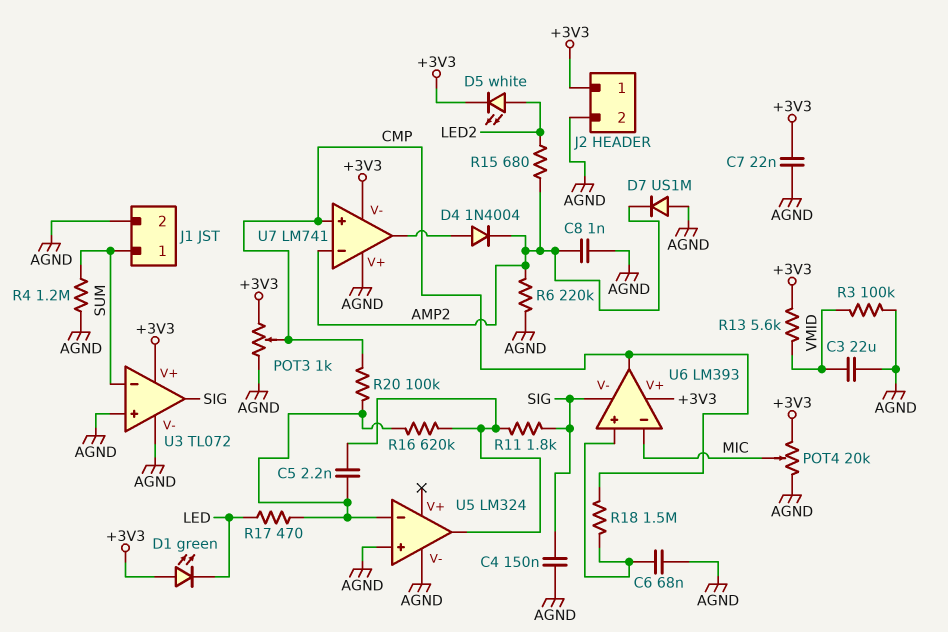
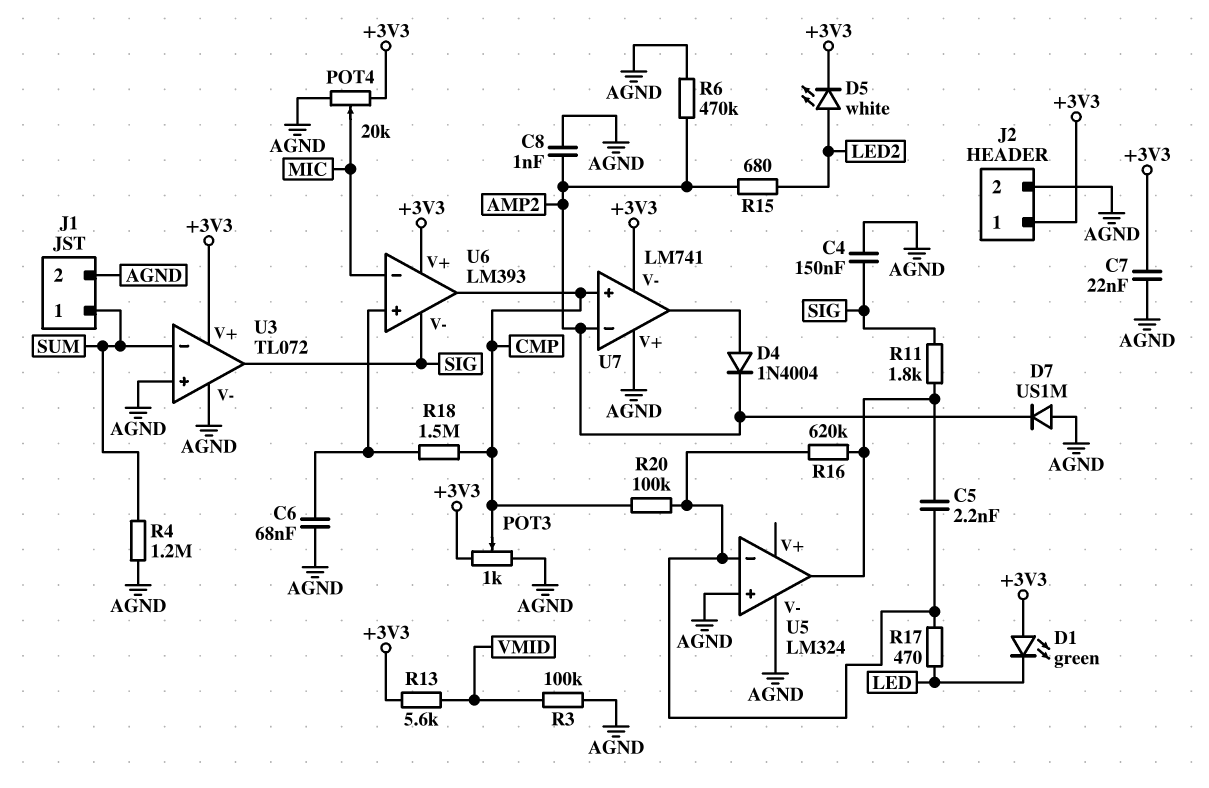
C3: 22uF (AGND, VMID) -> none
R6: 220k (AGND, AMP2) -> 470k (AGND, AMP2)

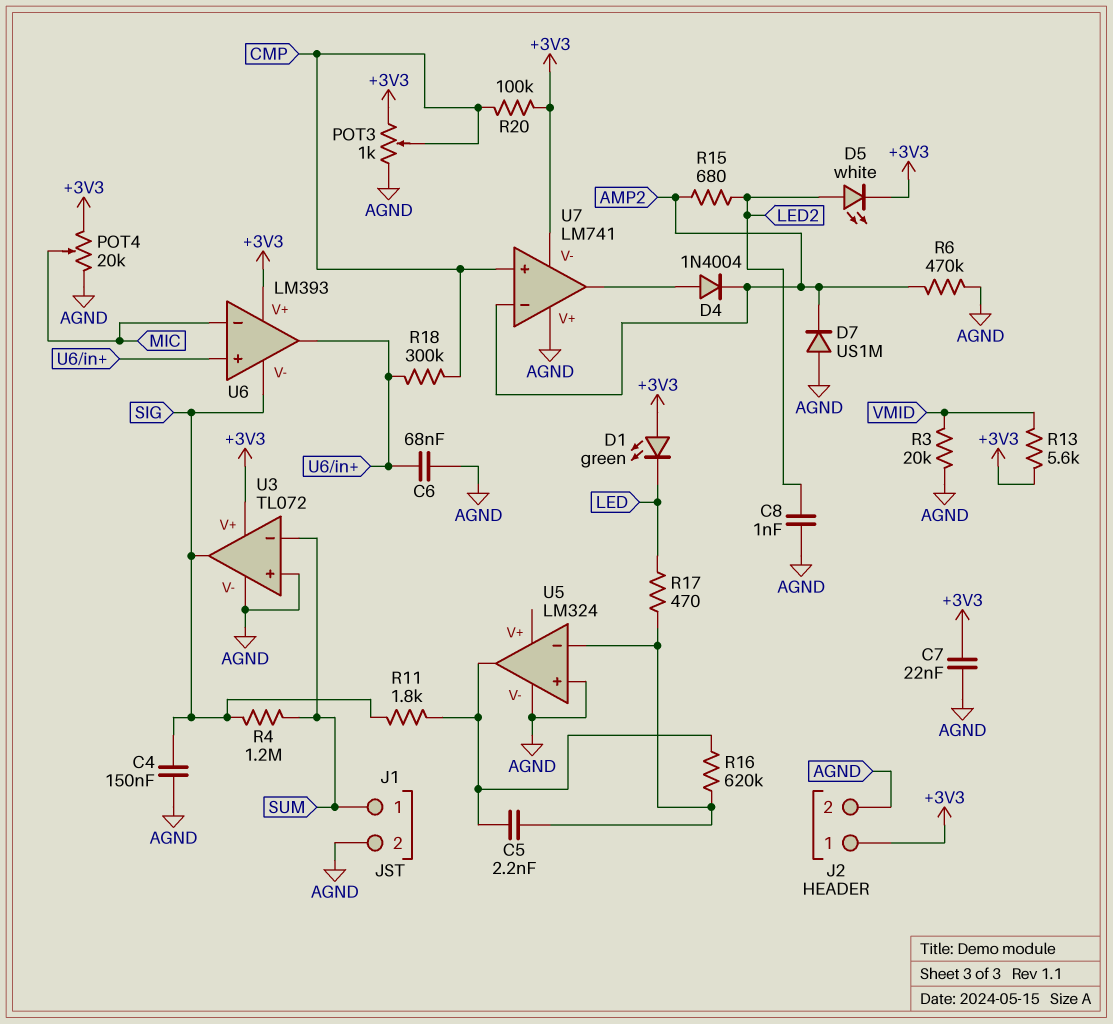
C8: 1nF (AGND, AMP2) -> 1nF (AGND, LED2)
R3: 100k (AGND, VMID) -> 20k (AGND, VMID)
R4: 1.2M (AGND, SUM) -> 1.2M (SIG, SUM)
R18: 1.5M (CMP, U6/in+) -> 300k (CMP, U6/in+)
R20: 100k (CMP, U5/in-) -> 100k (+3V3, CMP)
U6 pin out: CMP -> U6/in+

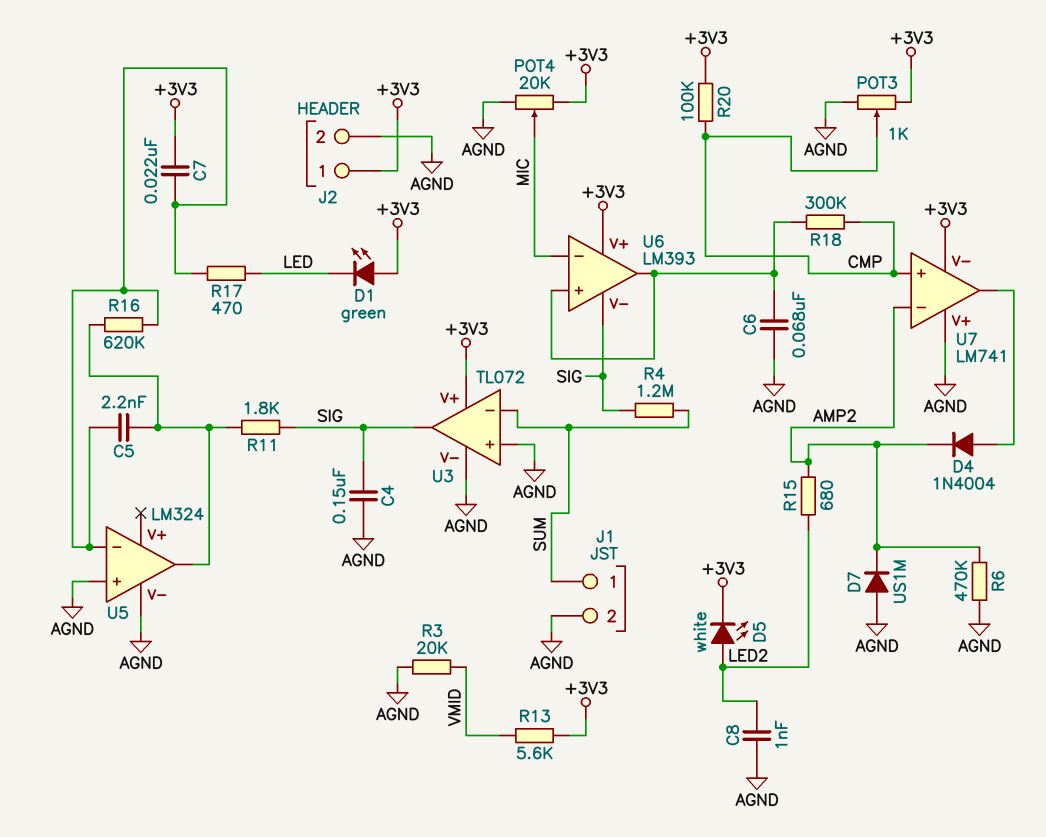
C7: 22nF (+3V3, AGND) -> 22nF (+3V3, U5/in-)

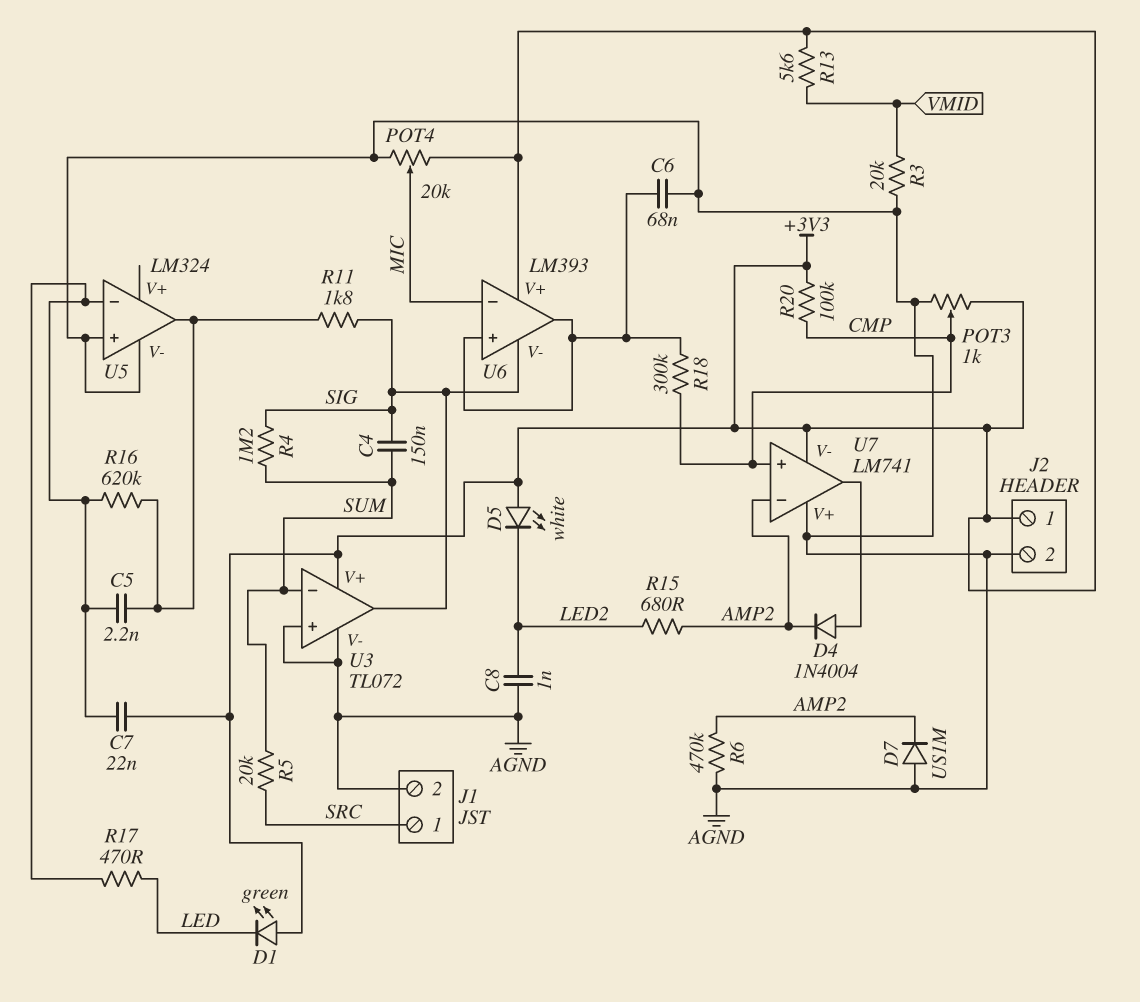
C4: 150nF (AGND, SIG) -> 150nF (SIG, SUM)
D5: LED white (A LED2, K +3V3) -> LED white (A +3V3, K LED2)
J1 pin 1: SUM -> SRC
R5: none -> 20k (SRC, SUM)

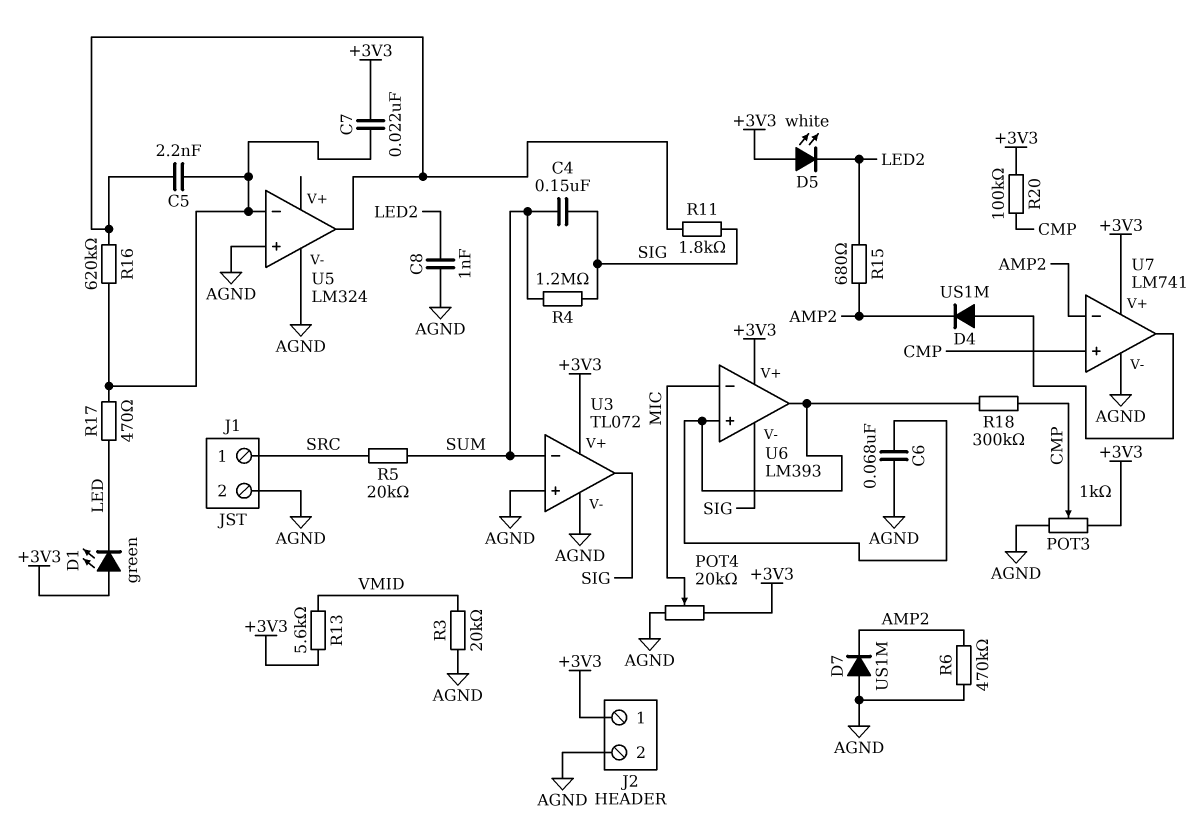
D4: diode 1N4004 (A U7/out, K AMP2) -> diode US1M (A U7/out, K AMP2)
U7 pin V+: AGND -> +3V3
U7 pin V-: +3V3 -> AGND

